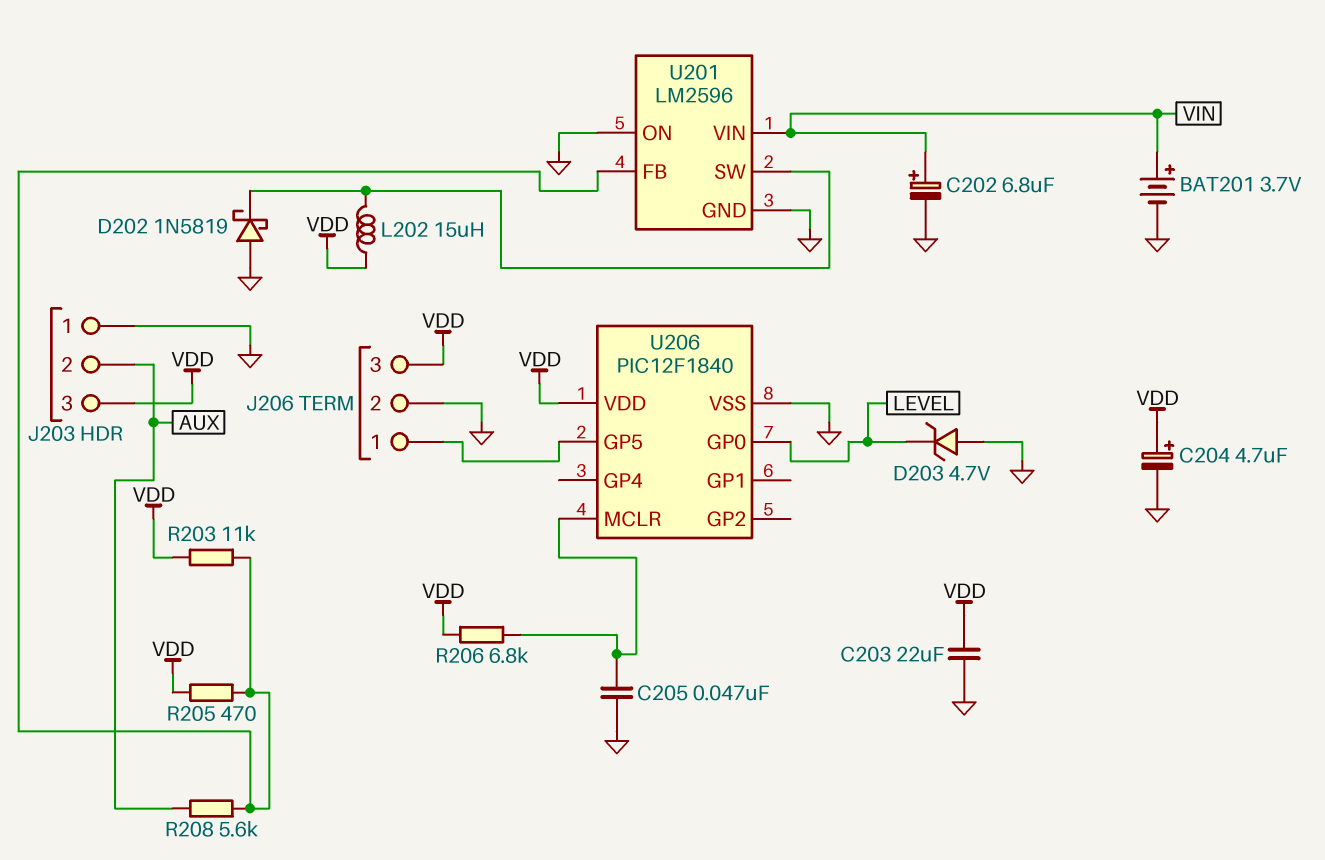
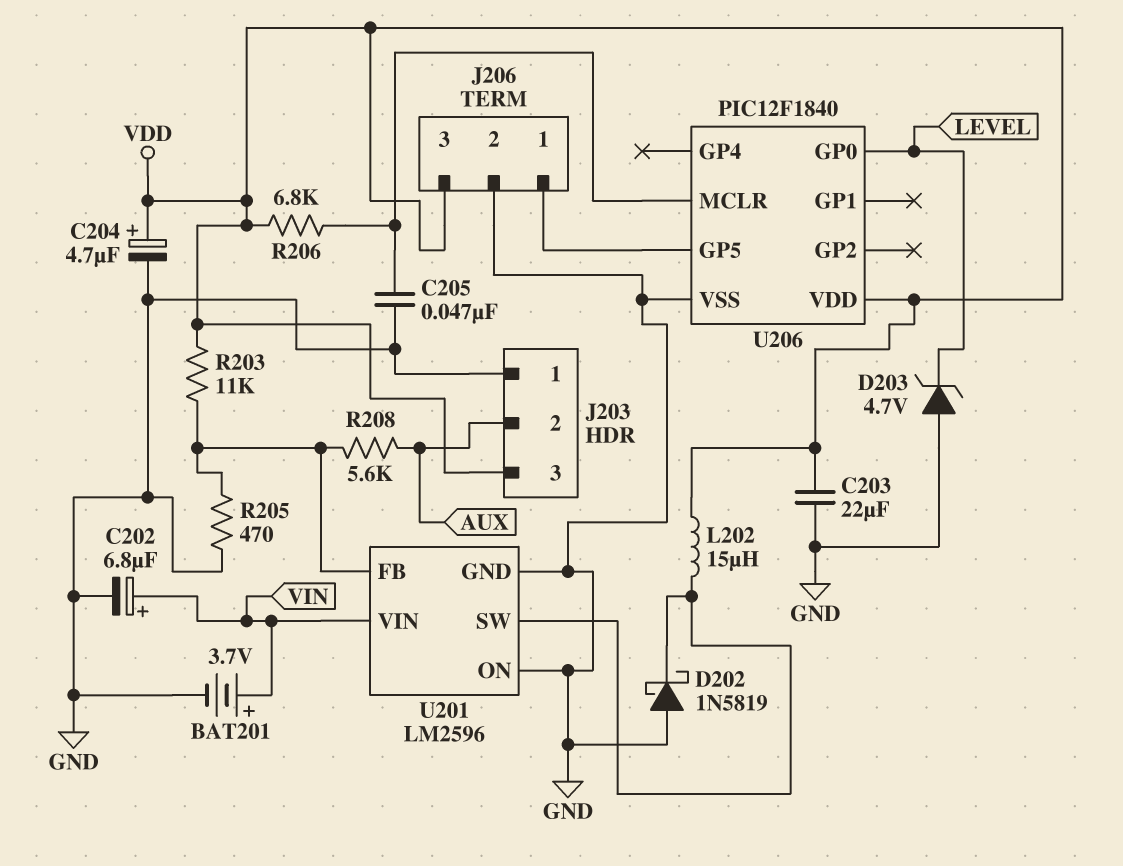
R205: 470 (U201/FB, VDD) -> 470 (GND, U201/FB)

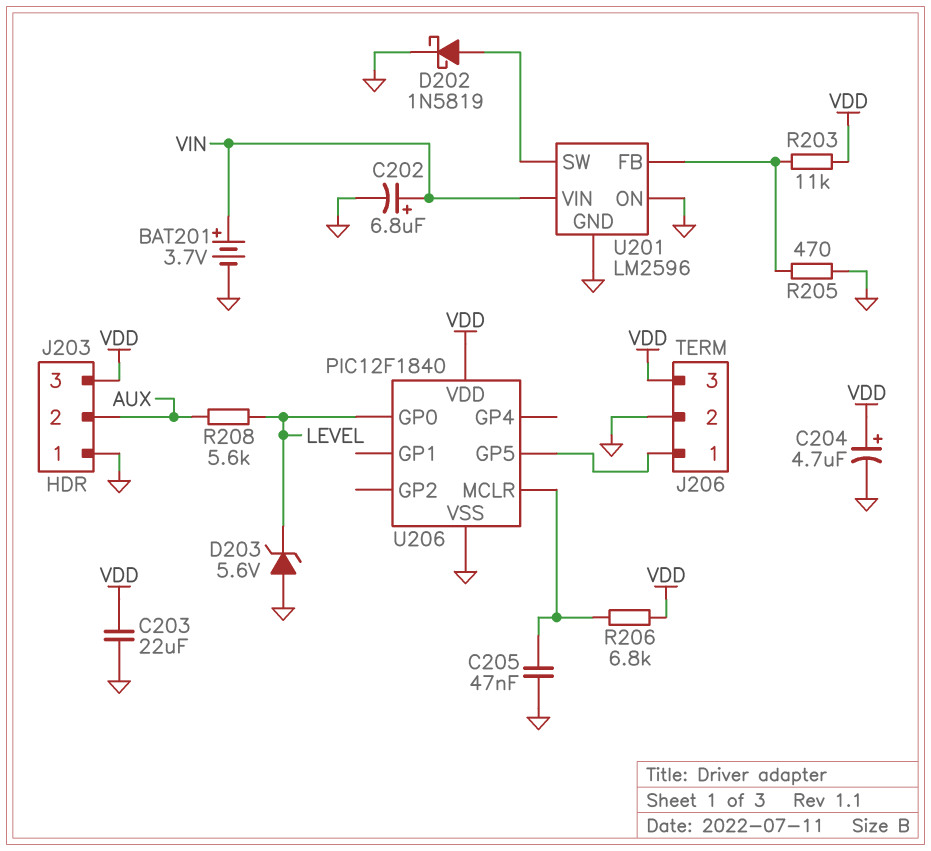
D202: schottky 1N5819 (A GND, K U201/SW) -> schottky 1N5819 (A U201/SW, K GND)
D203: zener 4.7V (A GND, K LEVEL) -> zener 5.6V (A GND, K LEVEL)
L202: 15uH (U201/SW, VDD) -> none
R208: 5.6k (AUX, U201/FB) -> 5.6k (AUX, LEVEL)

